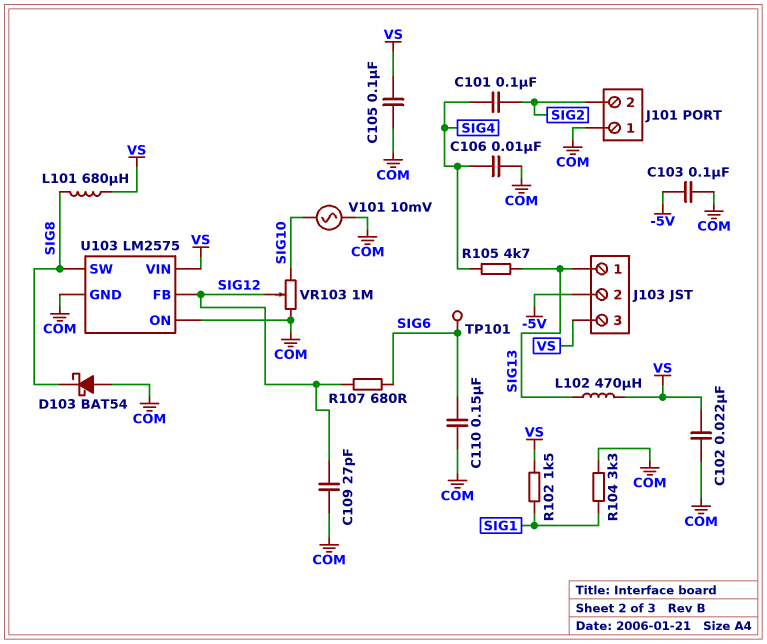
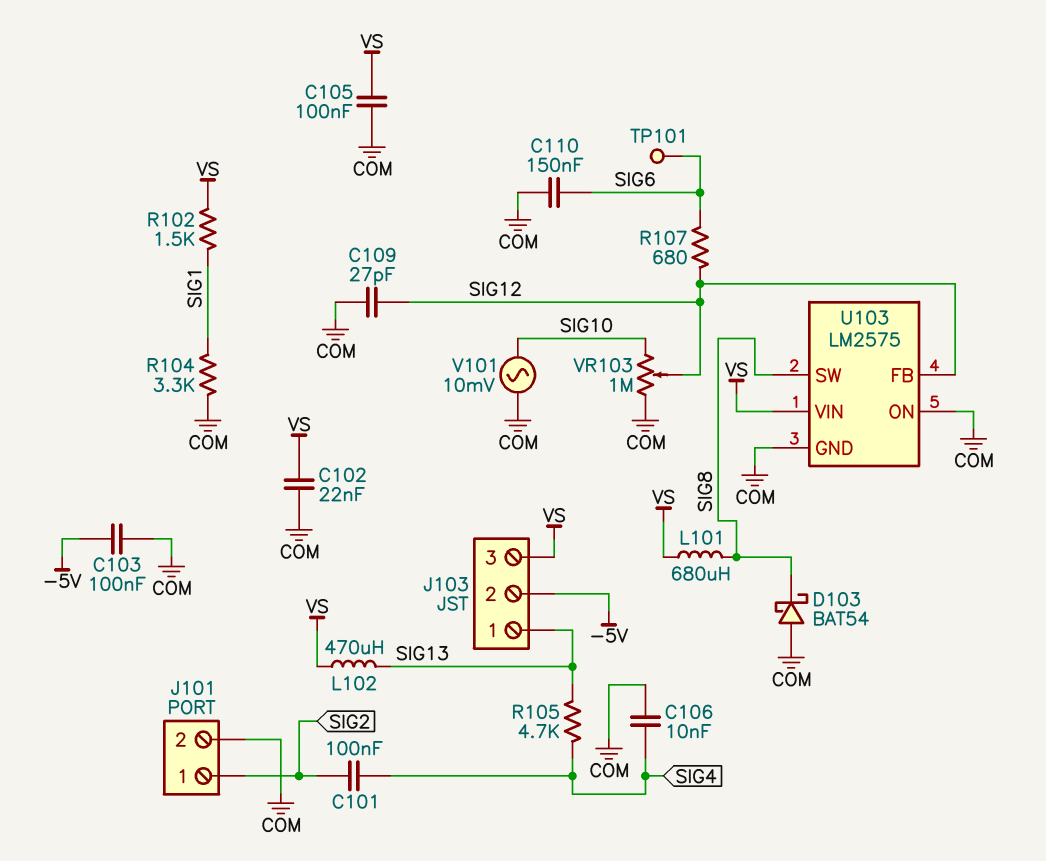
J101 pin 1: COM -> SIG2
J101 pin 2: SIG2 -> COM

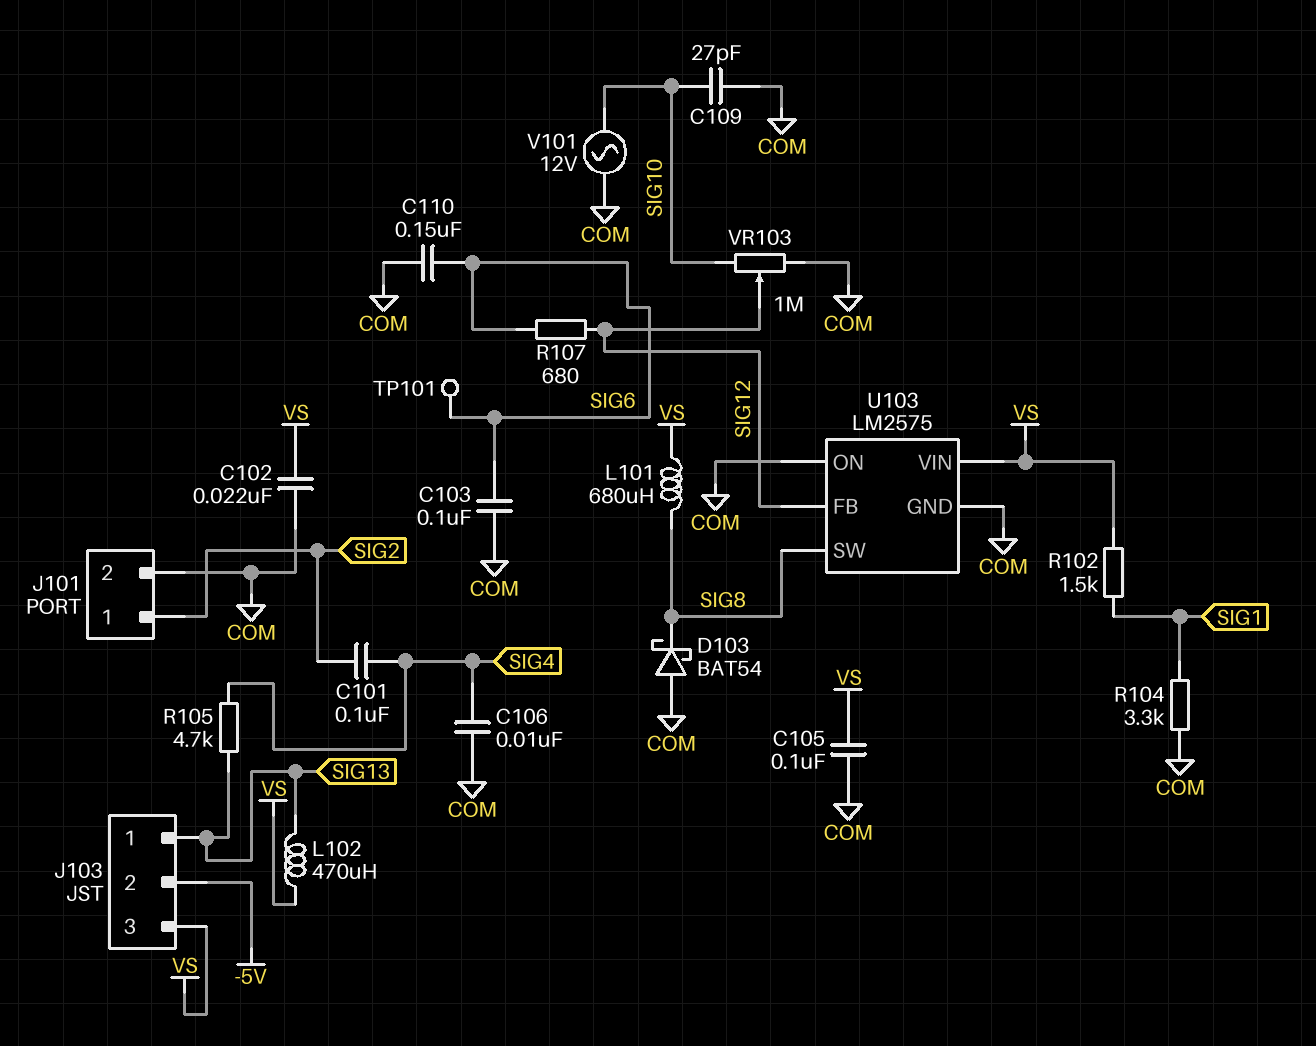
C103: 100nF (-5V, COM) -> 100nF (COM, SIG6)
C109: 27pF (COM, SIG12) -> 27pF (COM, SIG10)
V101: AC 10mV (COM, SIG10) -> AC 12V (COM, SIG10)

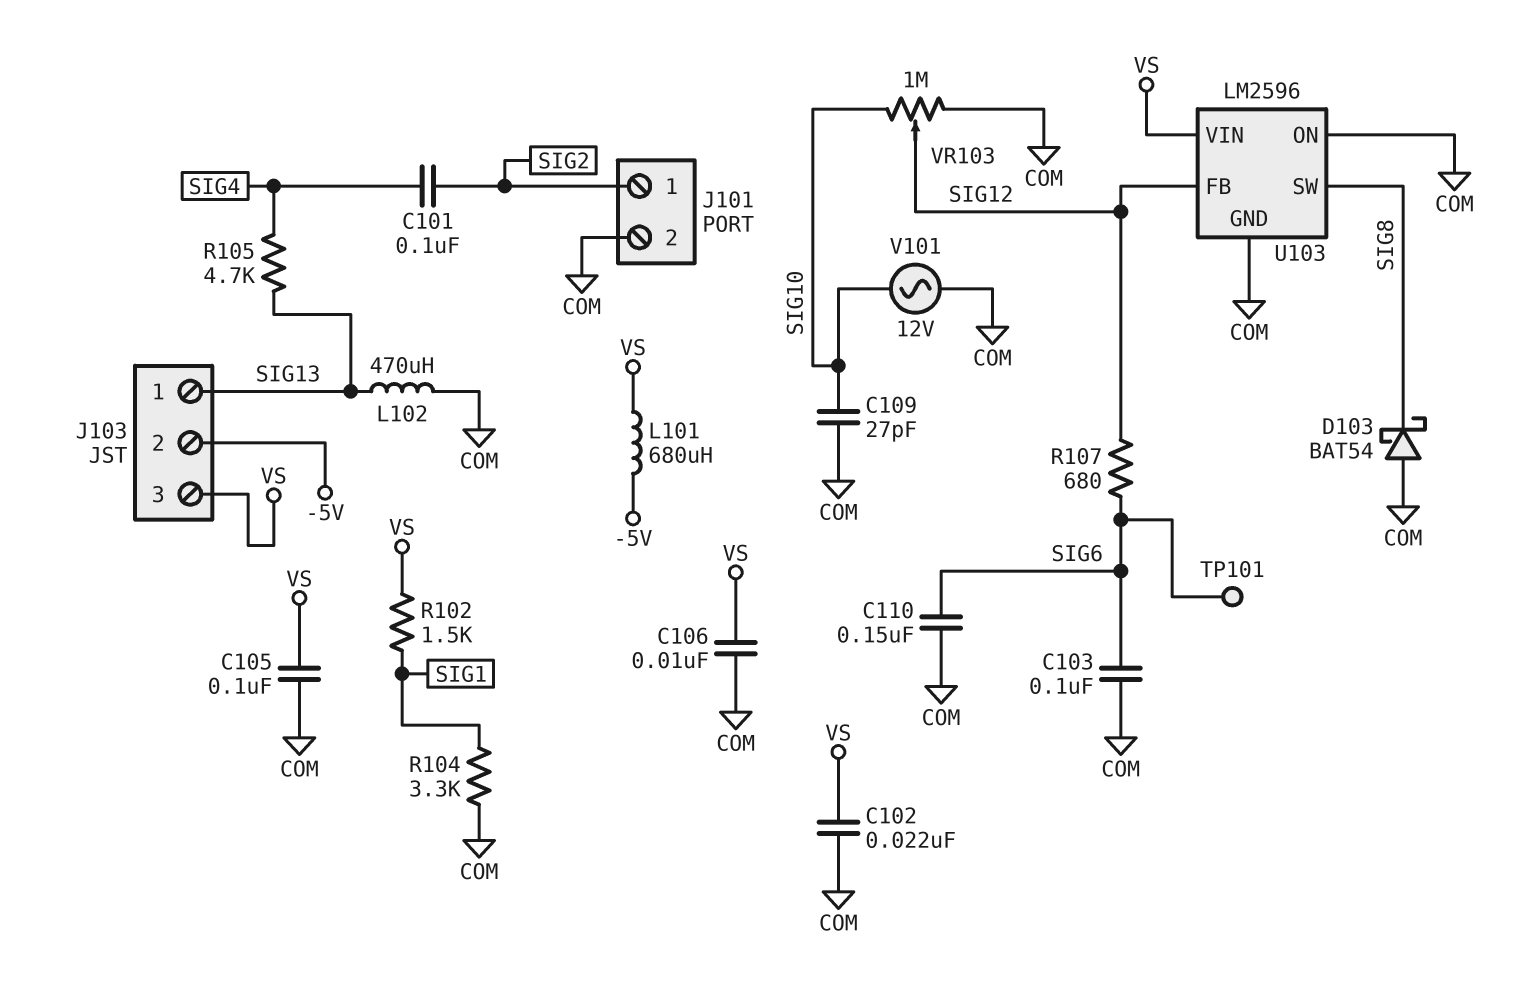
C106: 10nF (COM, SIG4) -> 10nF (COM, VS)
L101: 680uH (SIG8, VS) -> 680uH (-5V, VS)
L102: 470uH (SIG13, VS) -> 470uH (COM, SIG13)
U103: LM2575 -> LM2596

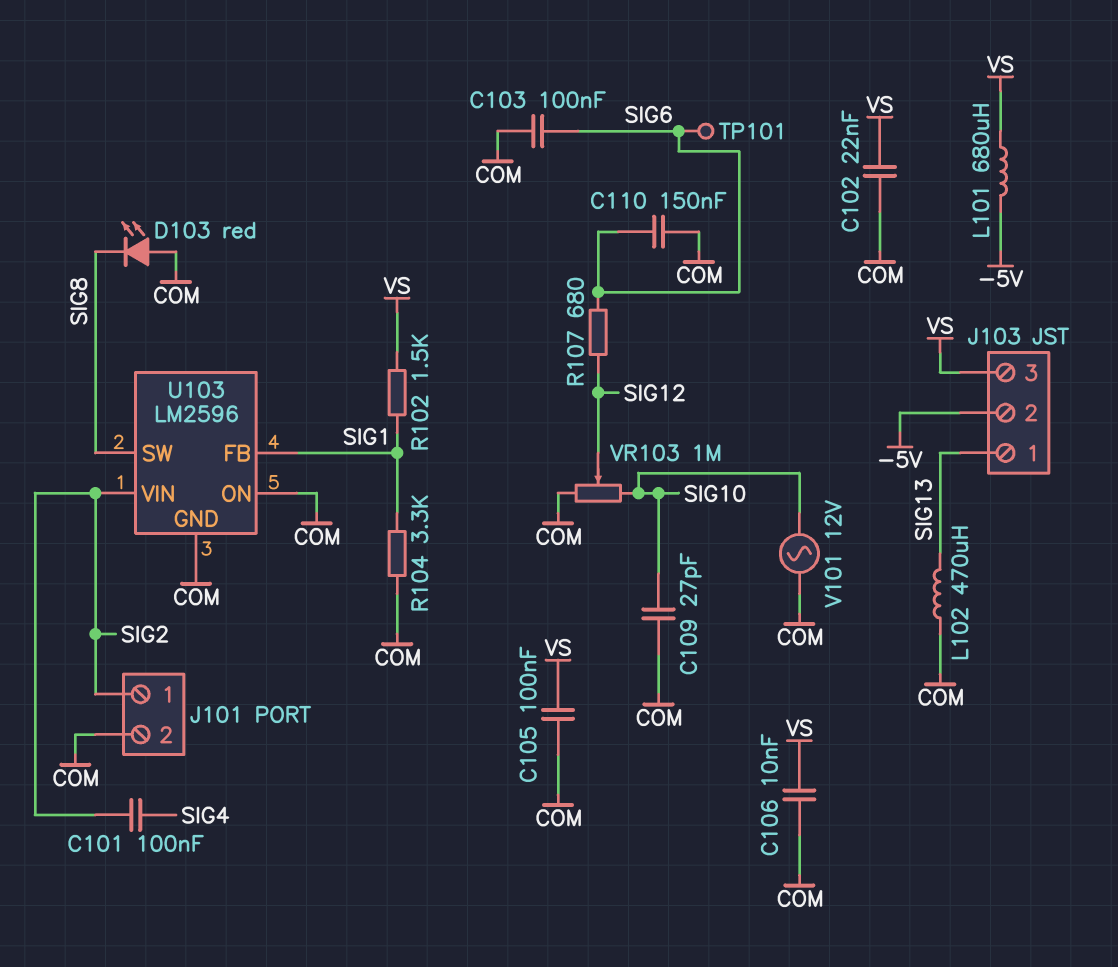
D103: schottky BAT54 (A COM, K SIG8) -> LED red (A COM, K SIG8)
R105: 4.7k (SIG4, SIG13) -> none
U103 pin FB: SIG12 -> SIG1
U103 pin VIN: VS -> SIG2

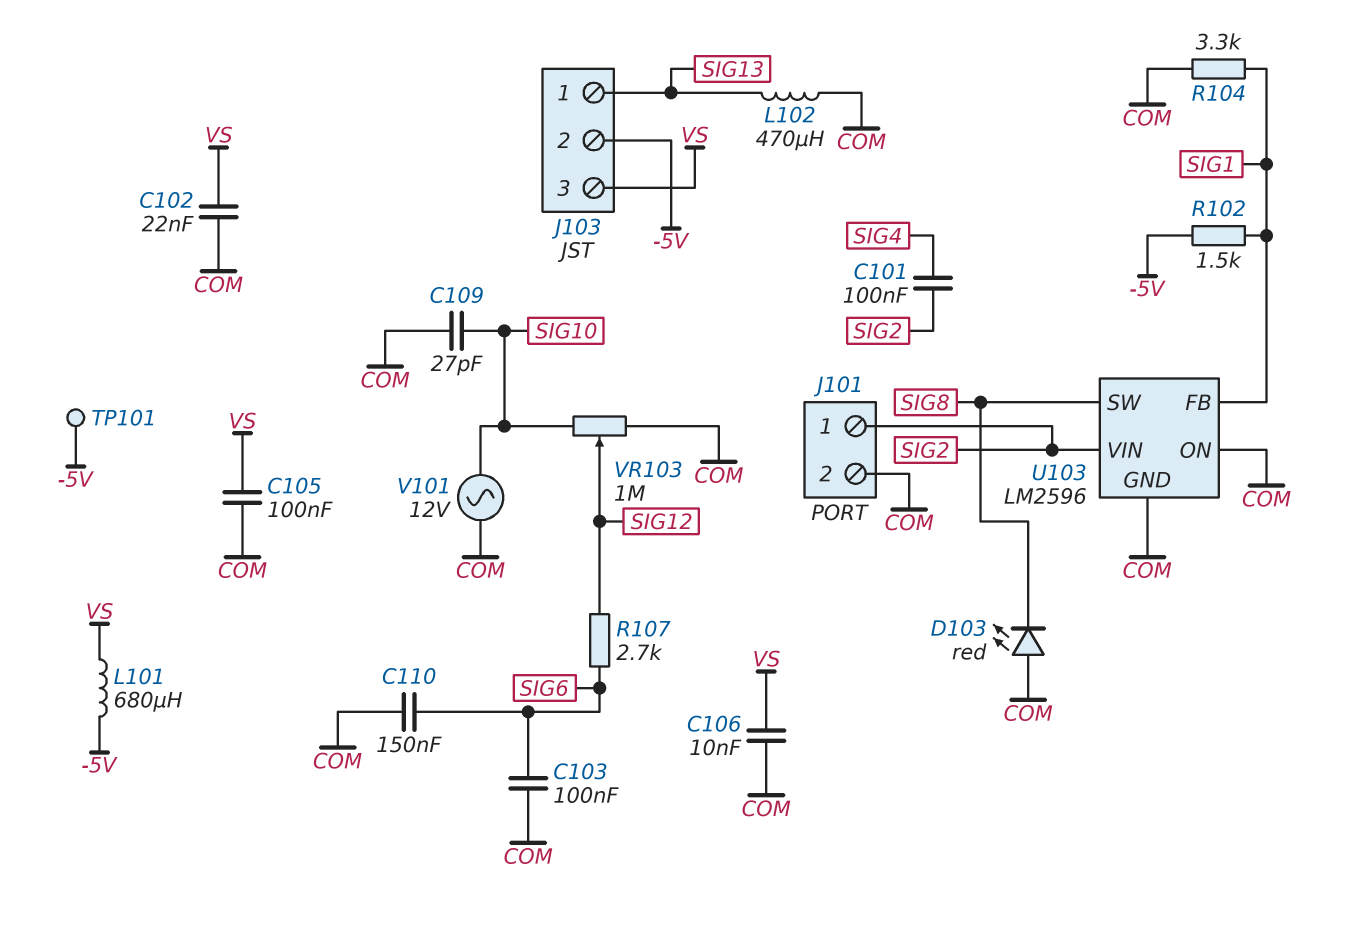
R102: 1.5k (SIG1, VS) -> 1.5k (-5V, SIG1)
R107: 680 (SIG6, SIG12) -> 2.7k (SIG6, SIG12)
TP101: test point (SIG6) -> test point (-5V)

